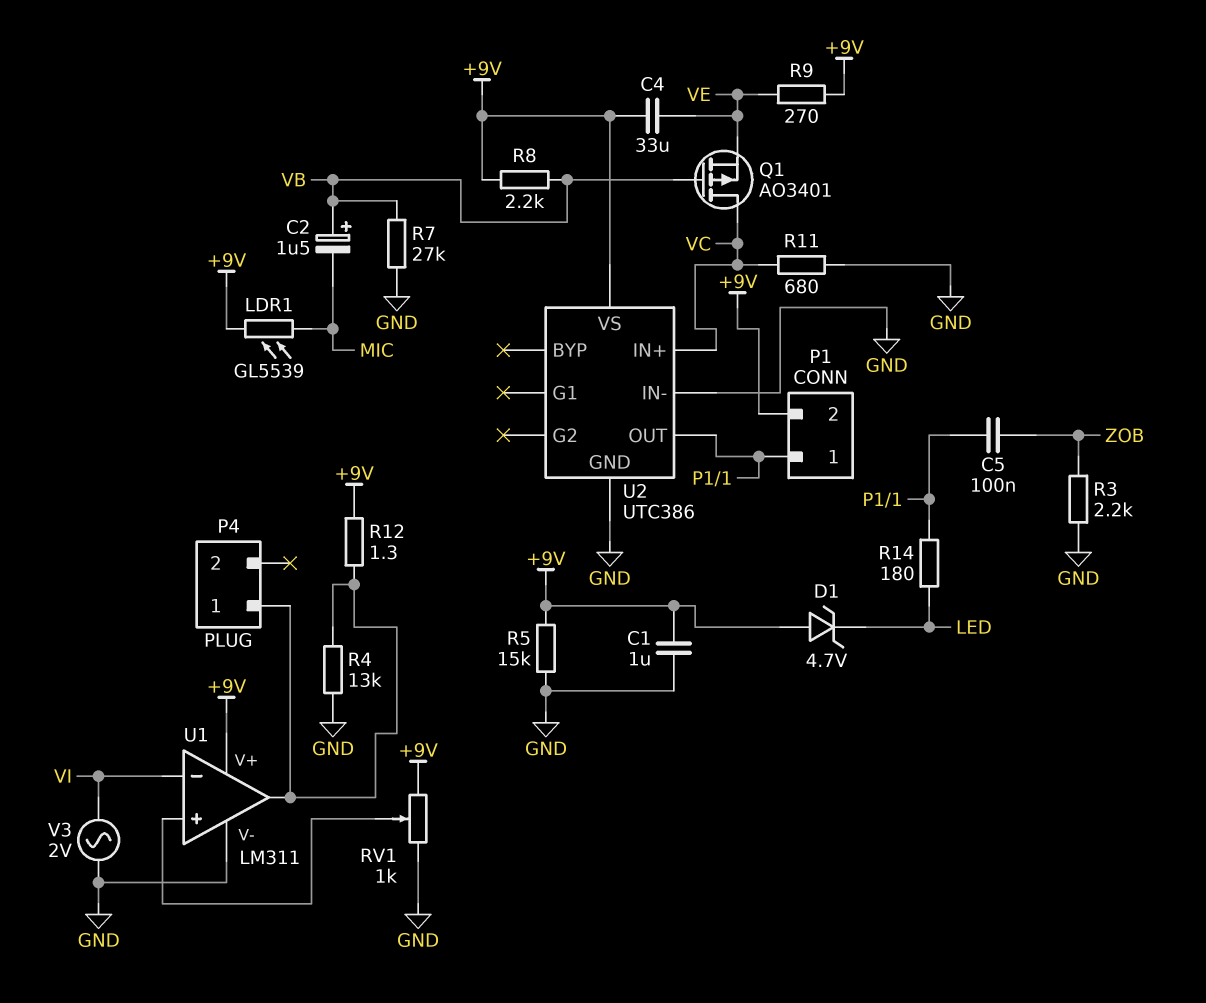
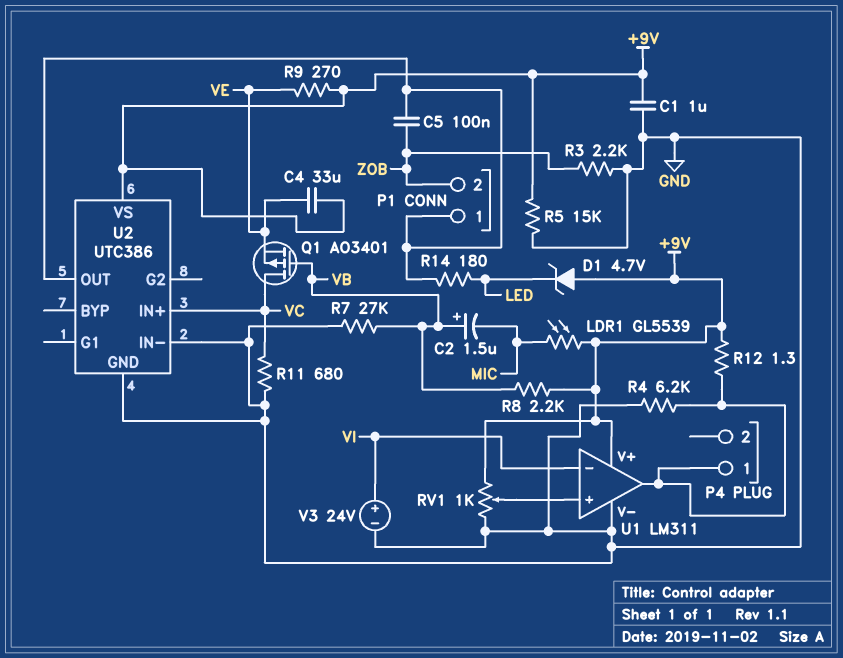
P1 pin 2: +9V -> ZOB
R4: 13k (GND, P4/1) -> 6.2k (GND, P4/1)
V3: AC 2V (GND, VI) -> 24V (plus VI, minus GND)

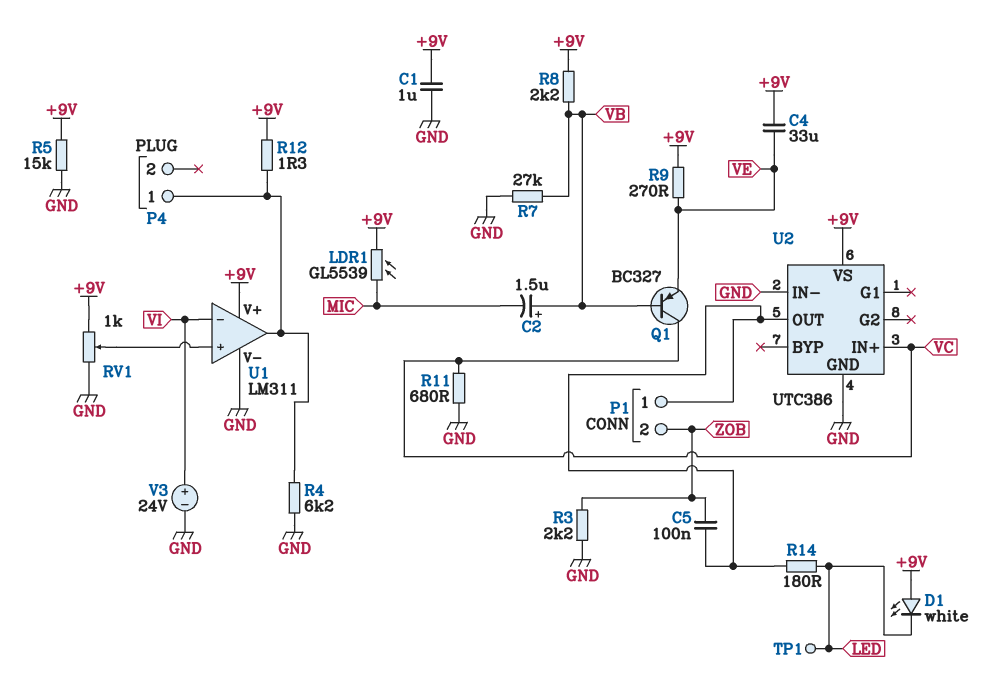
D1: zener 4.7V (A +9V, K LED) -> LED white (A +9V, K LED)
Q1: PMOS AO3401 (G VB, D VC, S VE) -> PNP BC327 (B VB, C VC, E VE)
TP1: none -> test point (LED)

